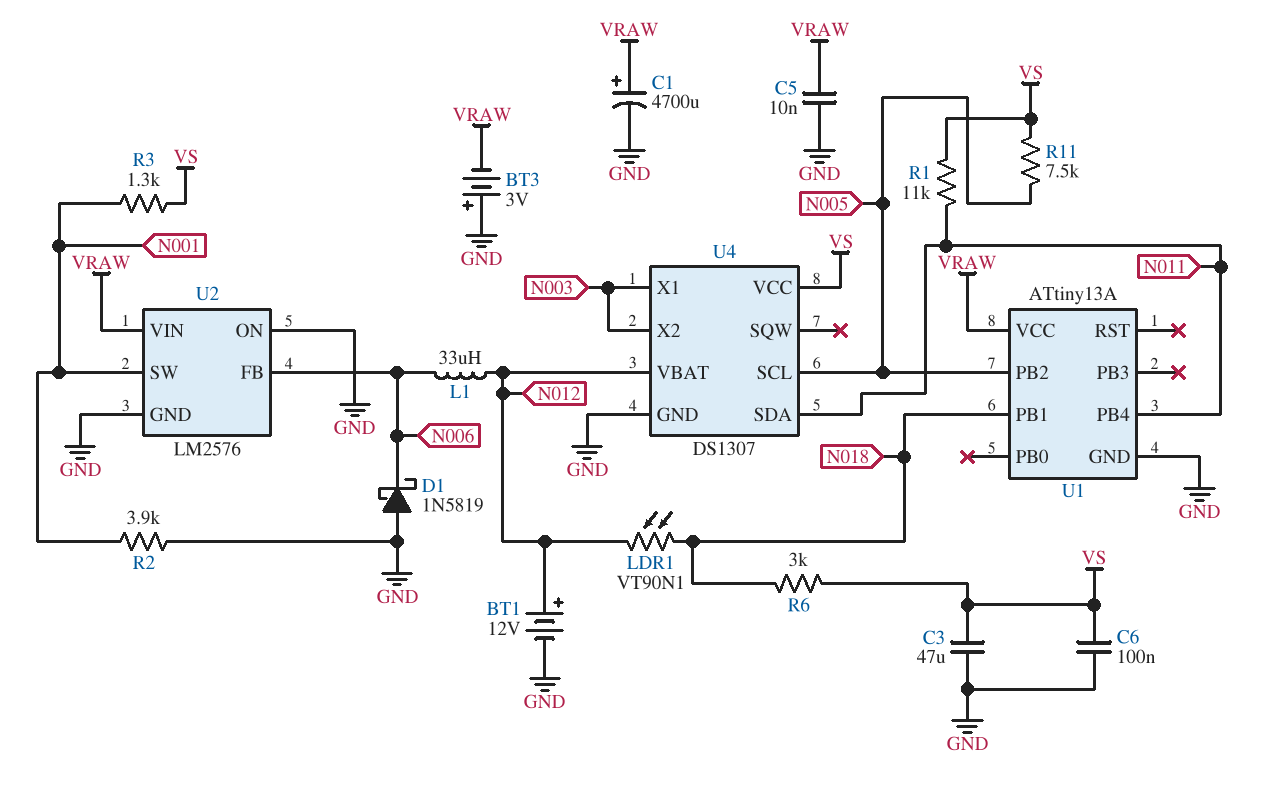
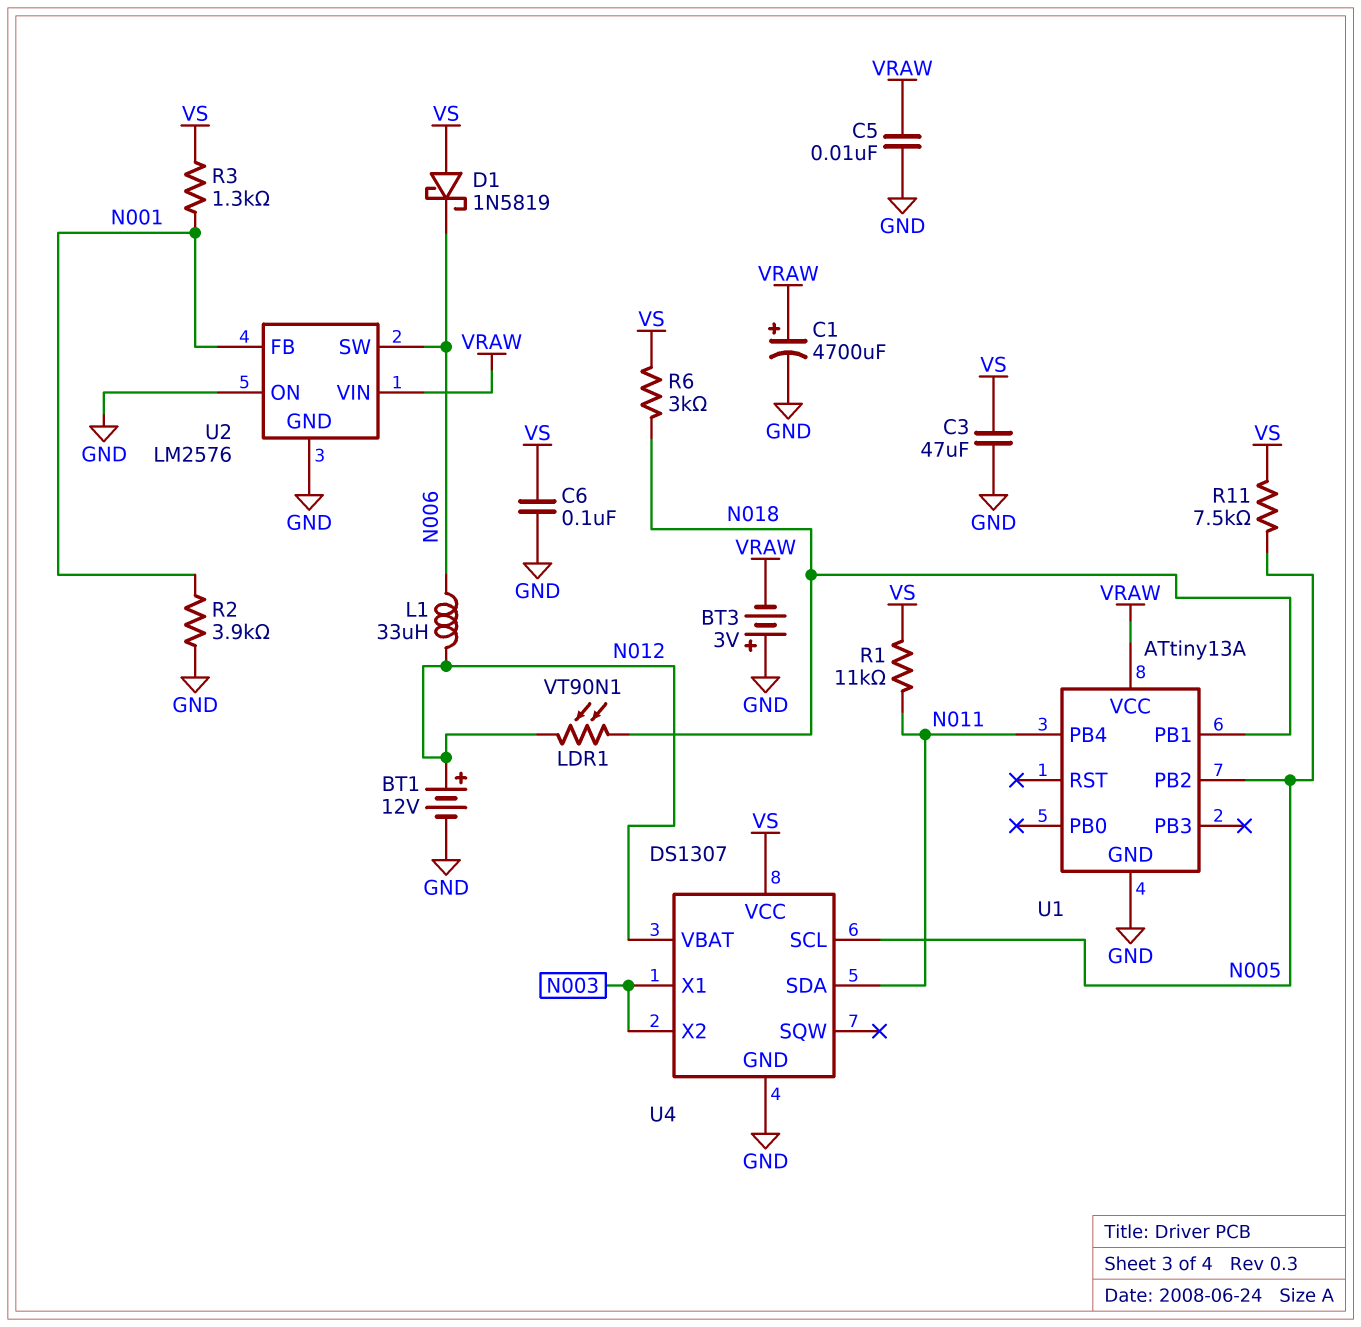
D1: schottky 1N5819 (A GND, K N006) -> schottky 1N5819 (A VS, K N006)
U2 pin FB: N006 -> N001
U2 pin SW: N001 -> N006

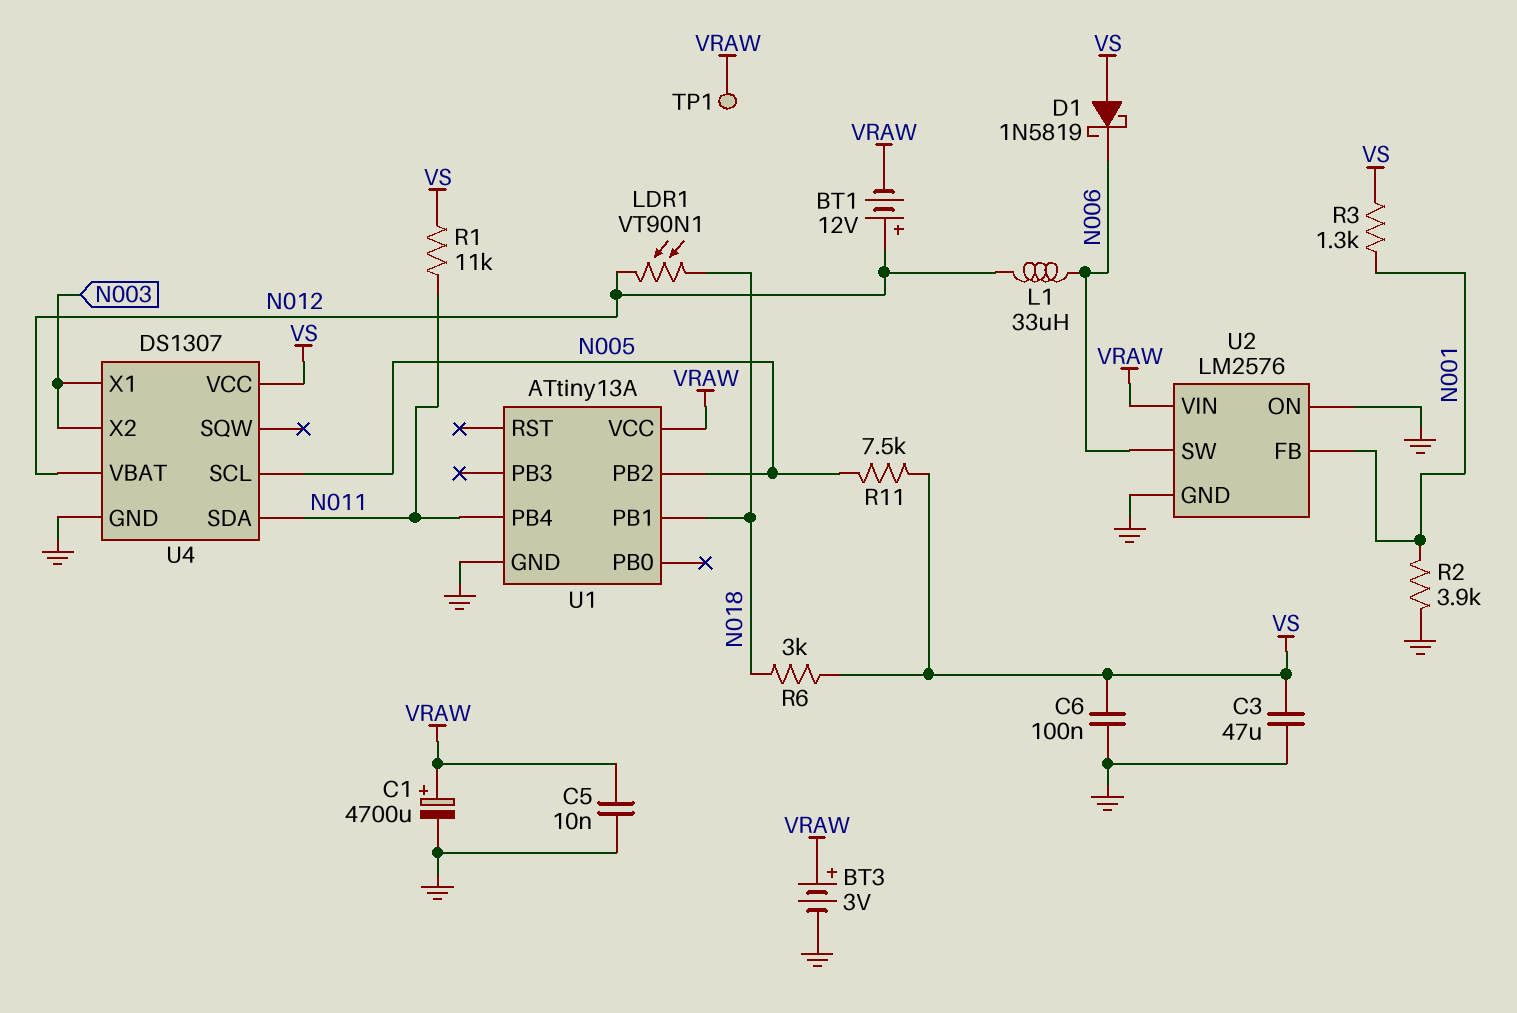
BT1: 12V (plus N012, minus GND) -> 12V (plus N012, minus VRAW)
BT3: 3V (plus GND, minus VRAW) -> 3V (plus VRAW, minus GND)
TP1: none -> test point (VRAW)

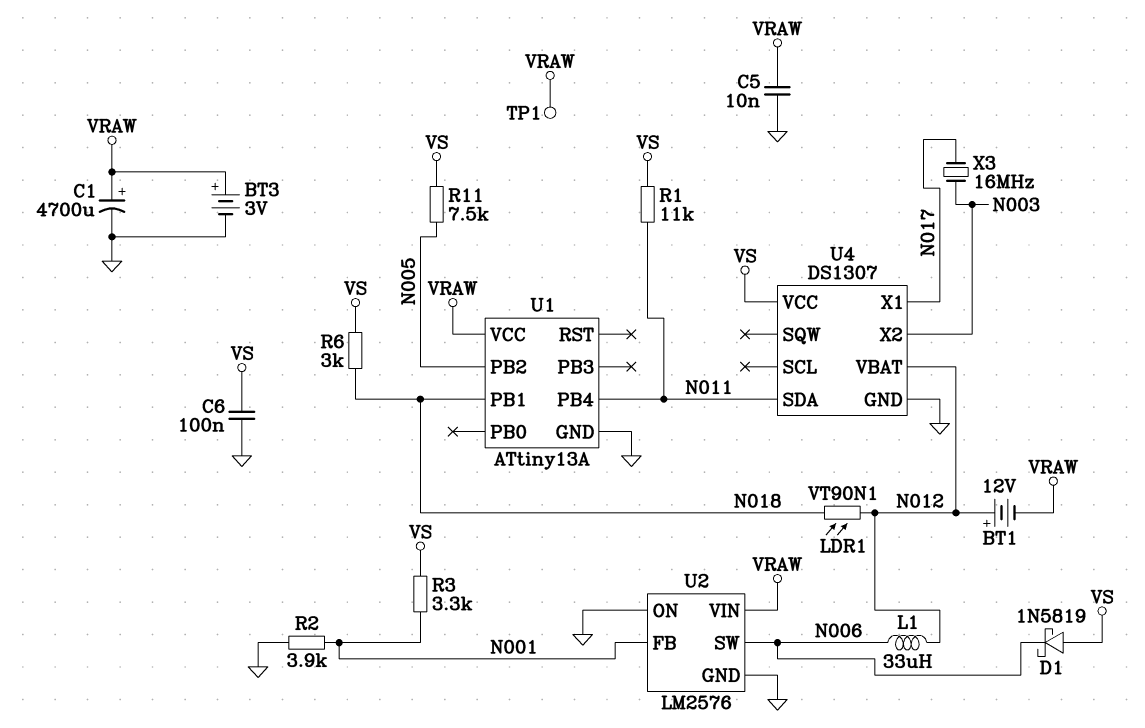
C3: 47uF (GND, VS) -> none
R3: 1.3k (N001, VS) -> 3.3k (N001, VS)
U4 pin SCL: N005 -> none
U4 pin X1: N003 -> N017
X3: none -> 16MHz (N003, N017)

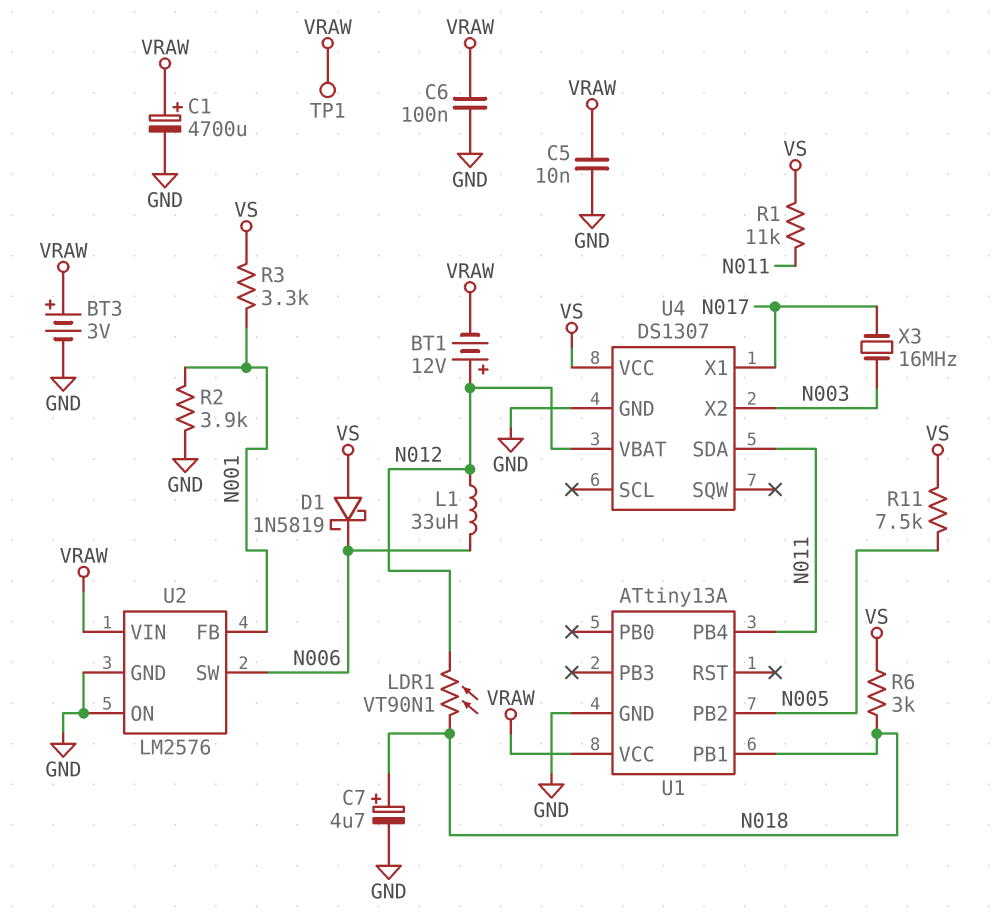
C6: 100nF (GND, VS) -> 100nF (GND, VRAW)
C7: none -> 4.7uF (plus N018, minus GND)

